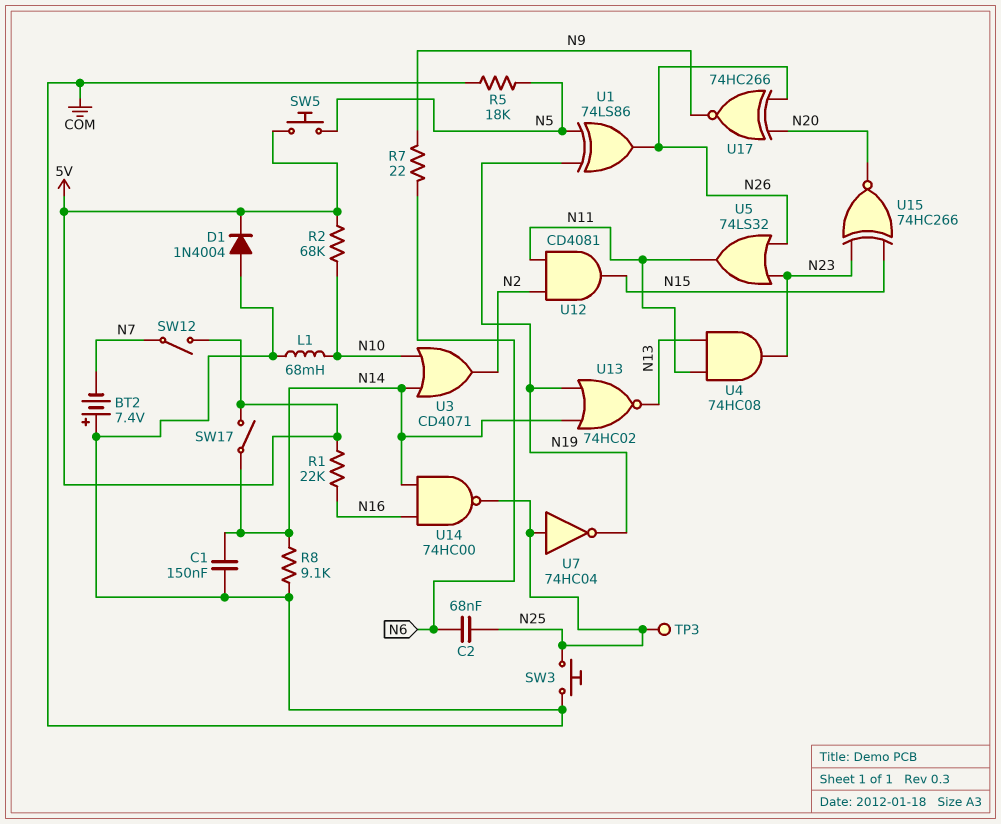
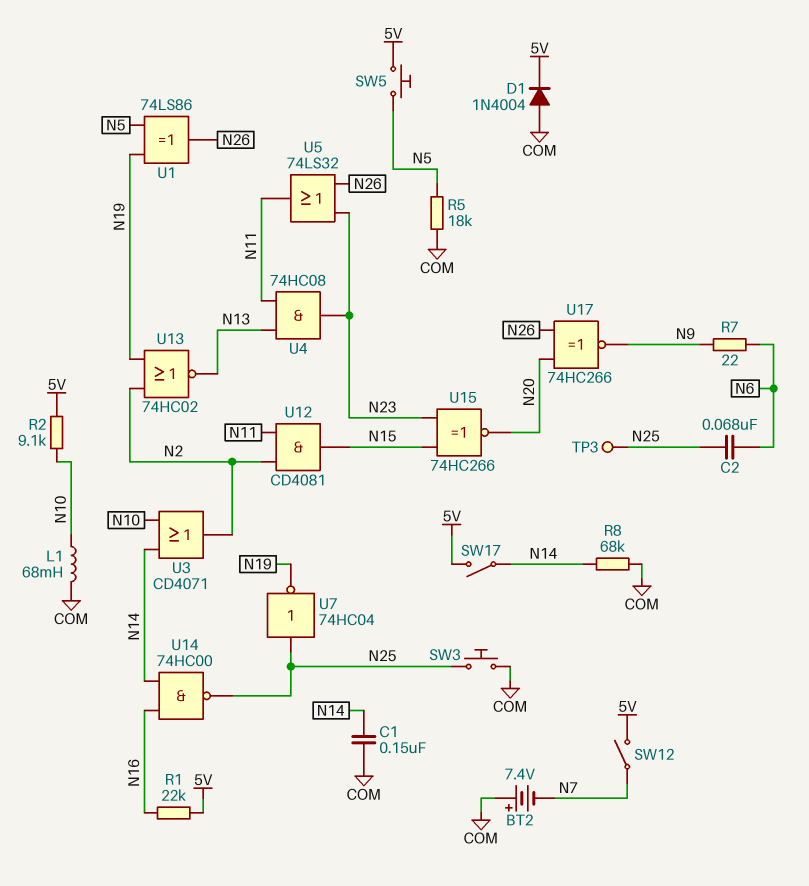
R2: 68k (5V, N10) -> 9.1k (5V, N10)
R8: 9.1k (COM, N14) -> 68k (COM, N14)
U13: NOR 74HC02 (in N14, in N19, out N13) -> NOR 74HC02 (in N2, in N19, out N13)

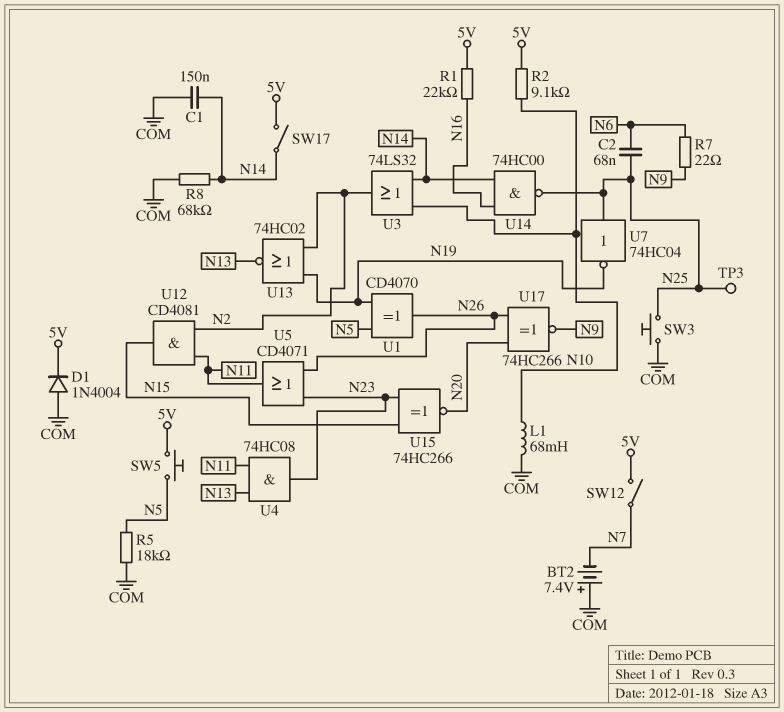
U1: XOR 74LS86 (in N5, in N19, out N26) -> XOR CD4070 (in N5, in N19, out N26)
U3: OR CD4071 (in N10, in N14, out N2) -> OR 74LS32 (in N10, in N14, out N2)
U5: OR 74LS32 (in N23, in N26, out N11) -> OR CD4071 (in N23, in N26, out N11)

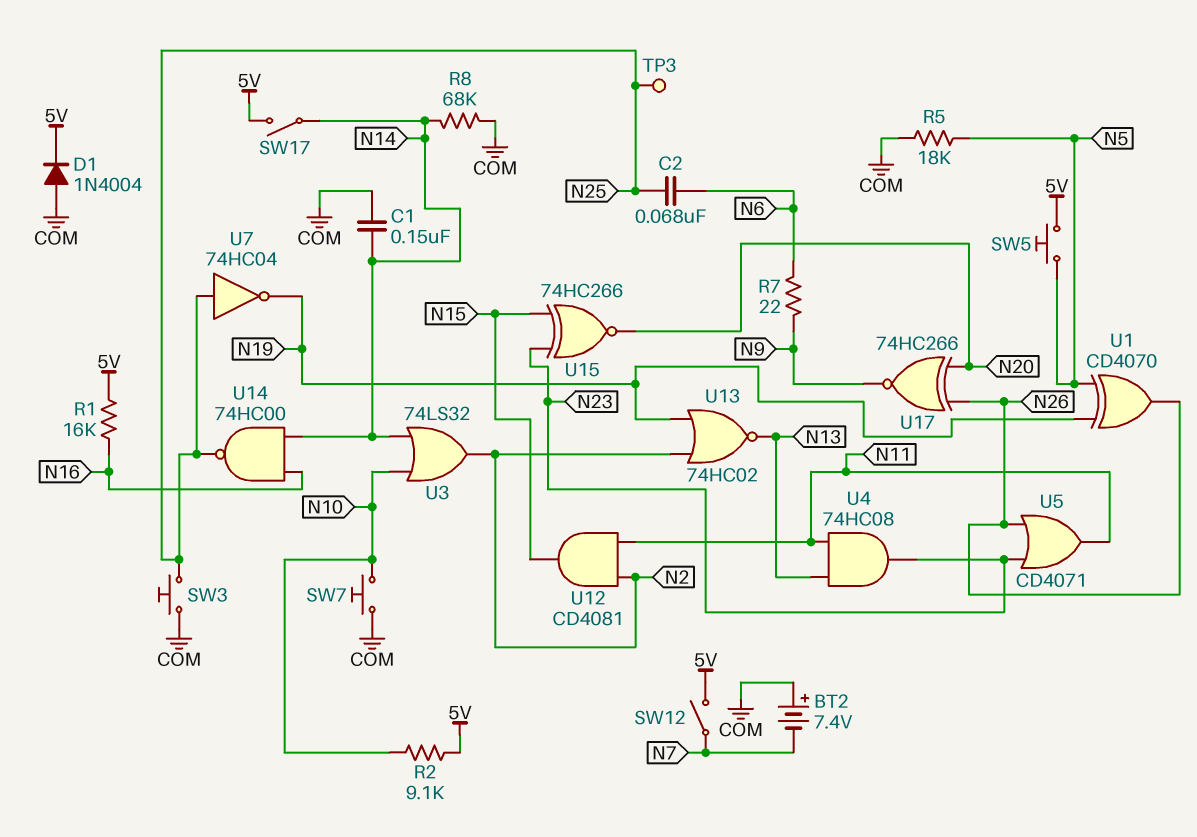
L1: 68mH (COM, N10) -> none
R1: 22k (5V, N16) -> 16k (5V, N16)
SW7: none -> button (COM, N10)

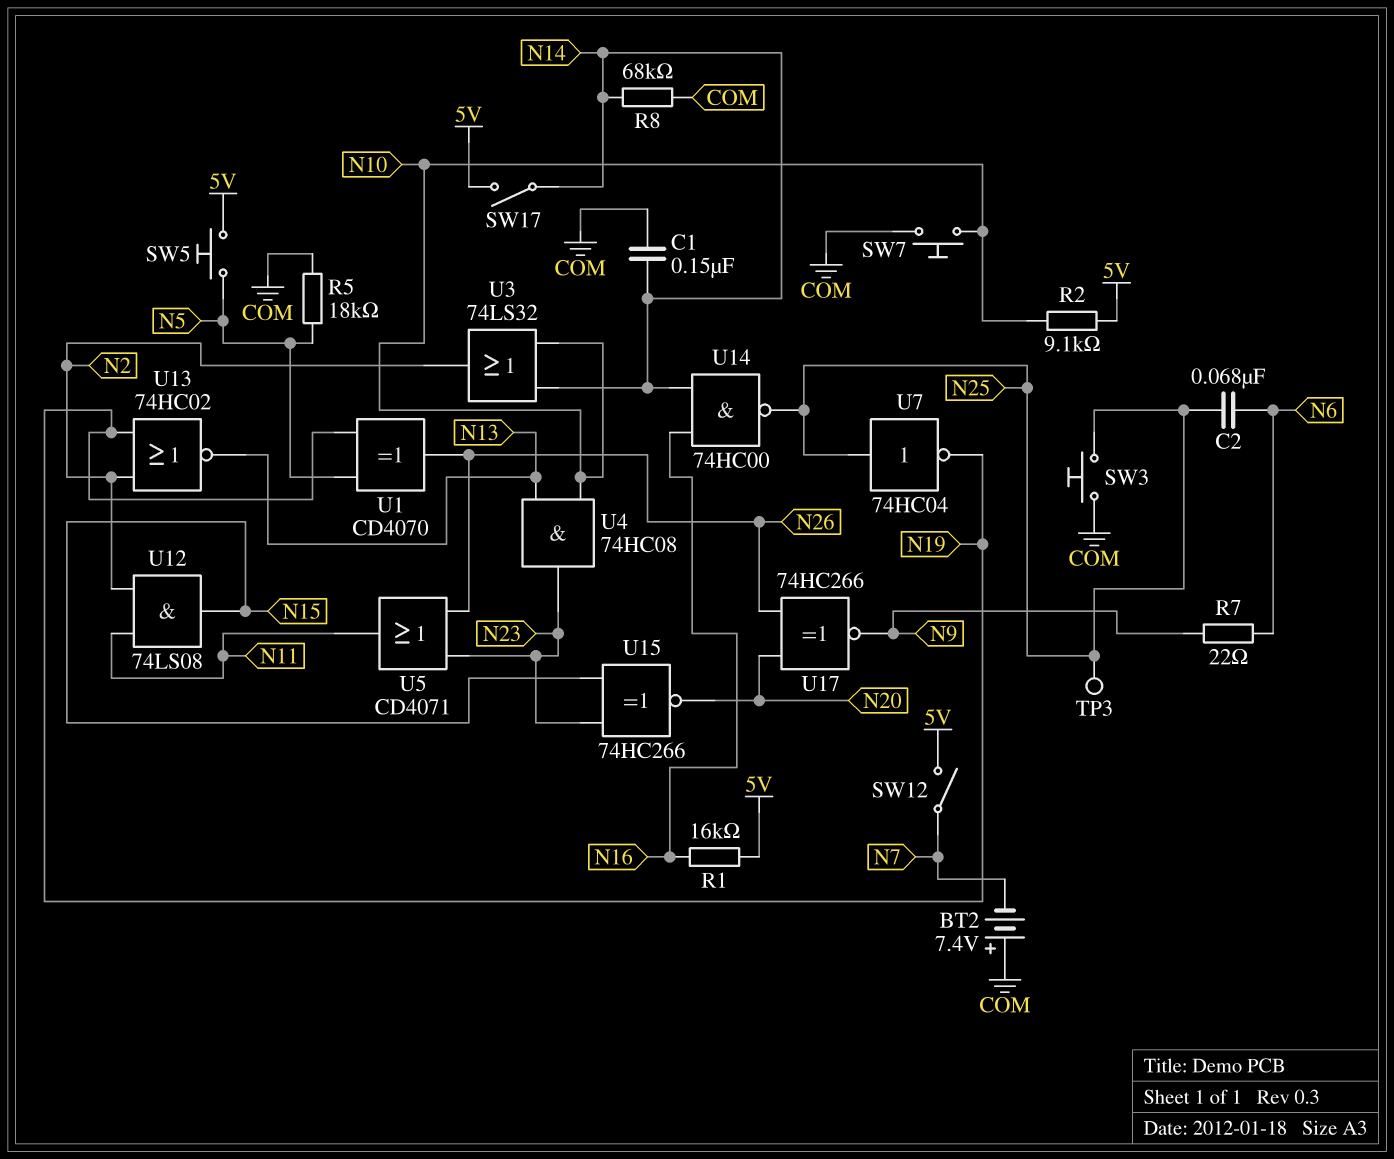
D1: diode 1N4004 (A COM, K 5V) -> none
U4: AND 74HC08 (in N11, in N13, out N23) -> AND 74HC08 (in N10, in N13, out N23)
U12: AND CD4081 (in N2, in N11, out N15) -> AND 74LS08 (in N2, in N11, out N15)

